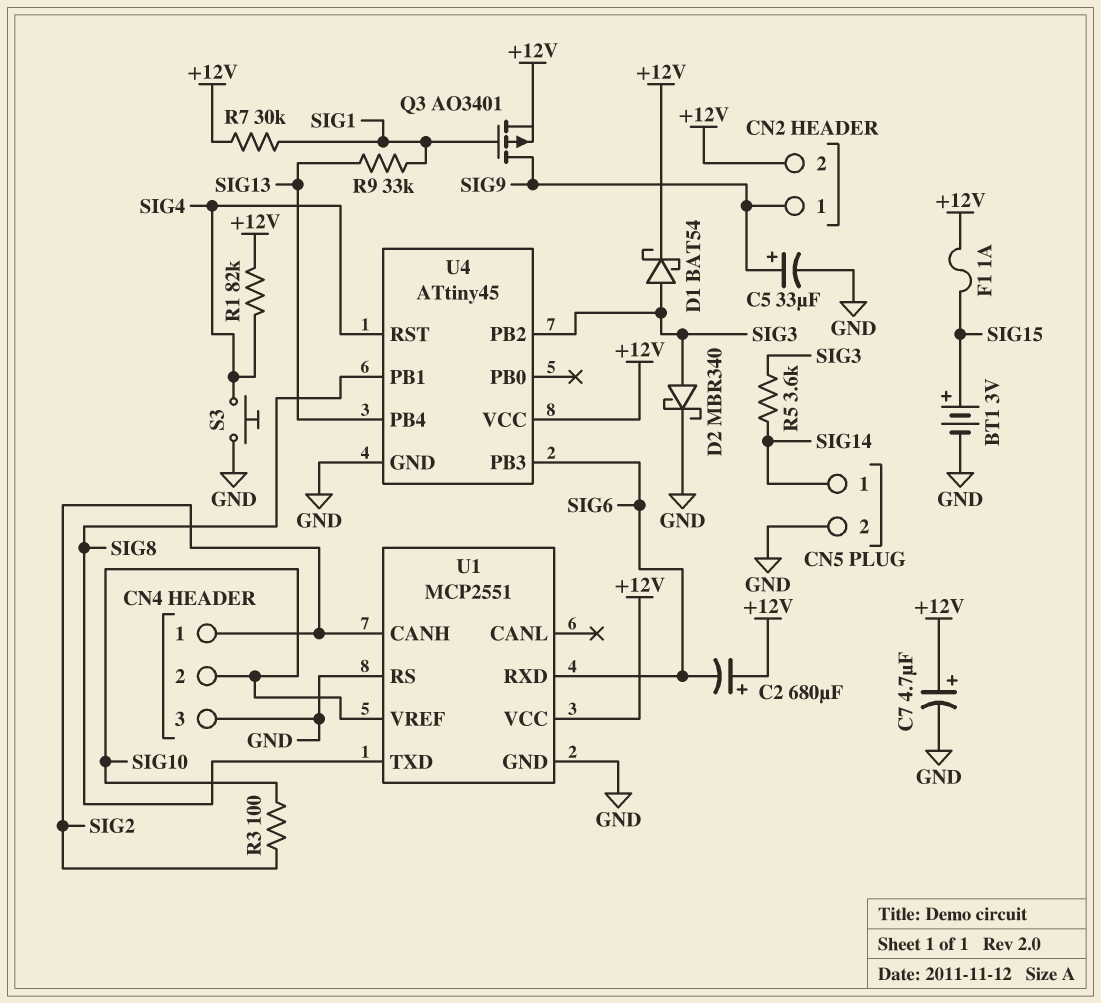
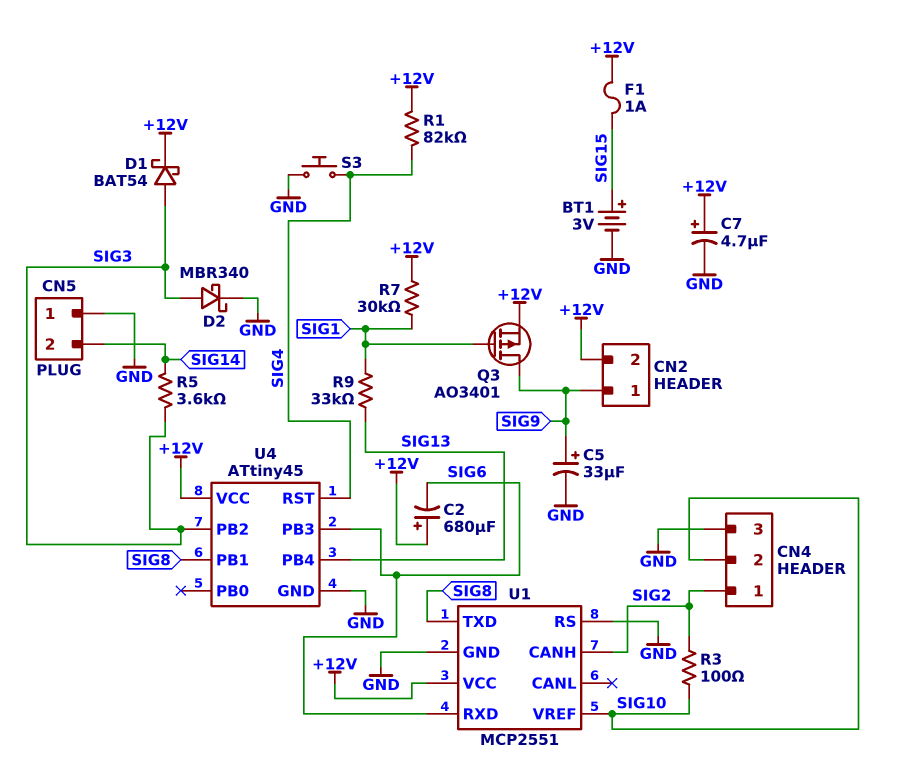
CN5 pin 1: SIG14 -> GND
CN5 pin 2: GND -> SIG14

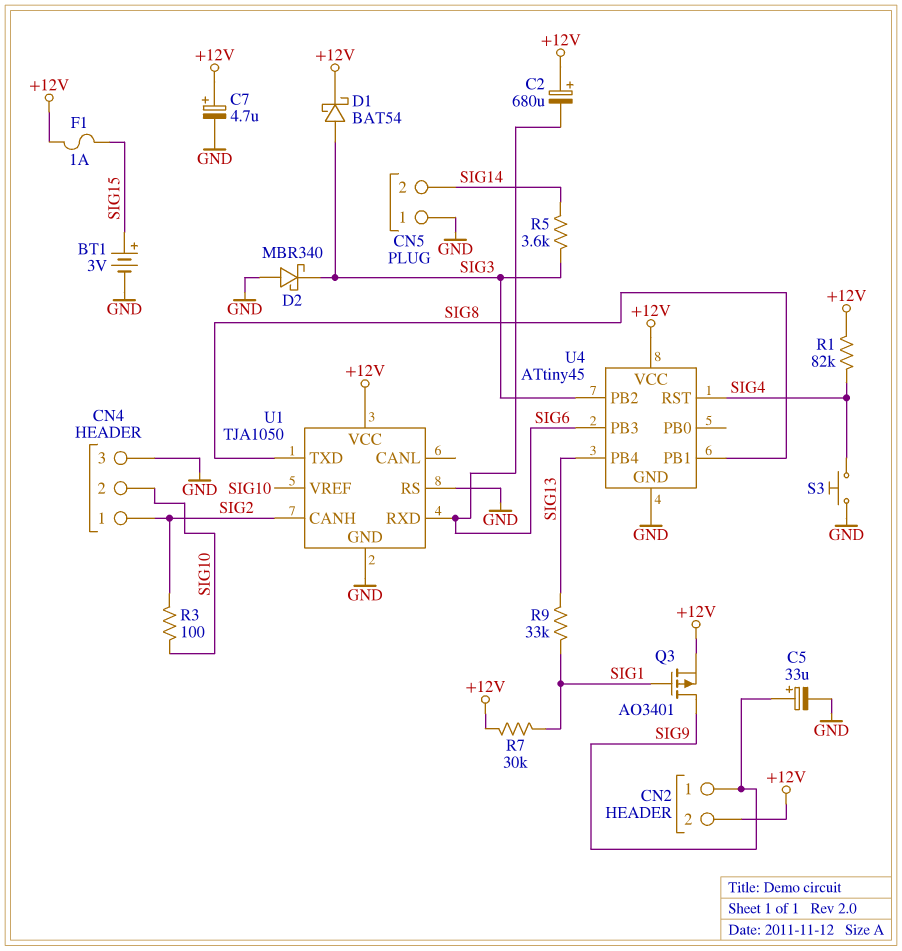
D2: schottky MBR340 (A SIG3, K GND) -> schottky MBR340 (A GND, K SIG3)
U1: MCP2551 -> TJA1050

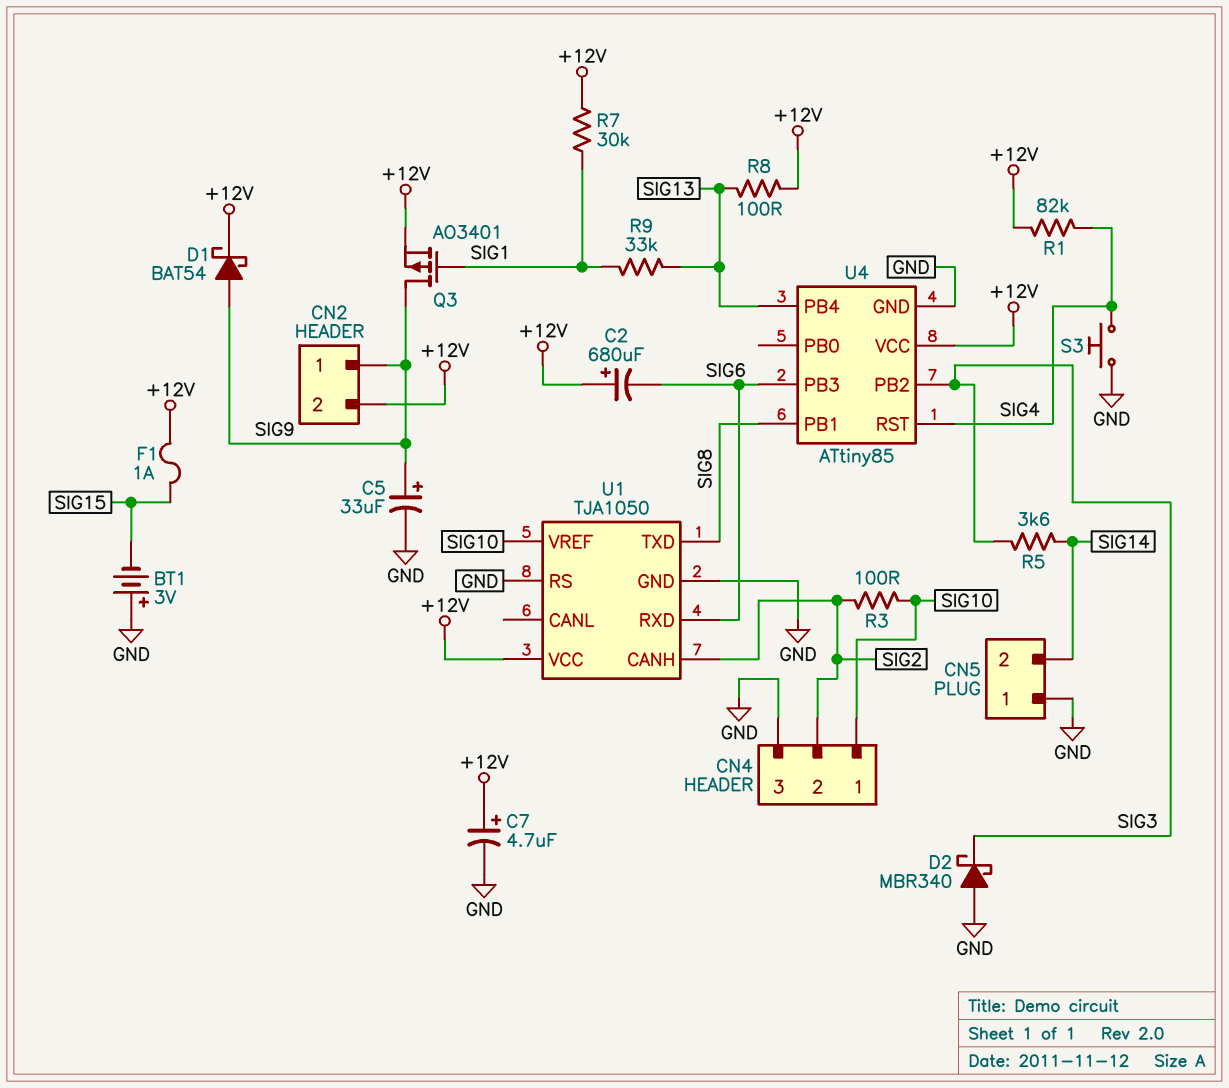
BT1: 3V (plus SIG15, minus GND) -> 3V (plus GND, minus SIG15)
CN4 pin 1: SIG2 -> SIG10
CN4 pin 2: SIG10 -> SIG2
D1: schottky BAT54 (A SIG3, K +12V) -> schottky BAT54 (A SIG9, K +12V)
R8: none -> 100 (+12V, SIG13)
U4: ATtiny45 -> ATtiny85

